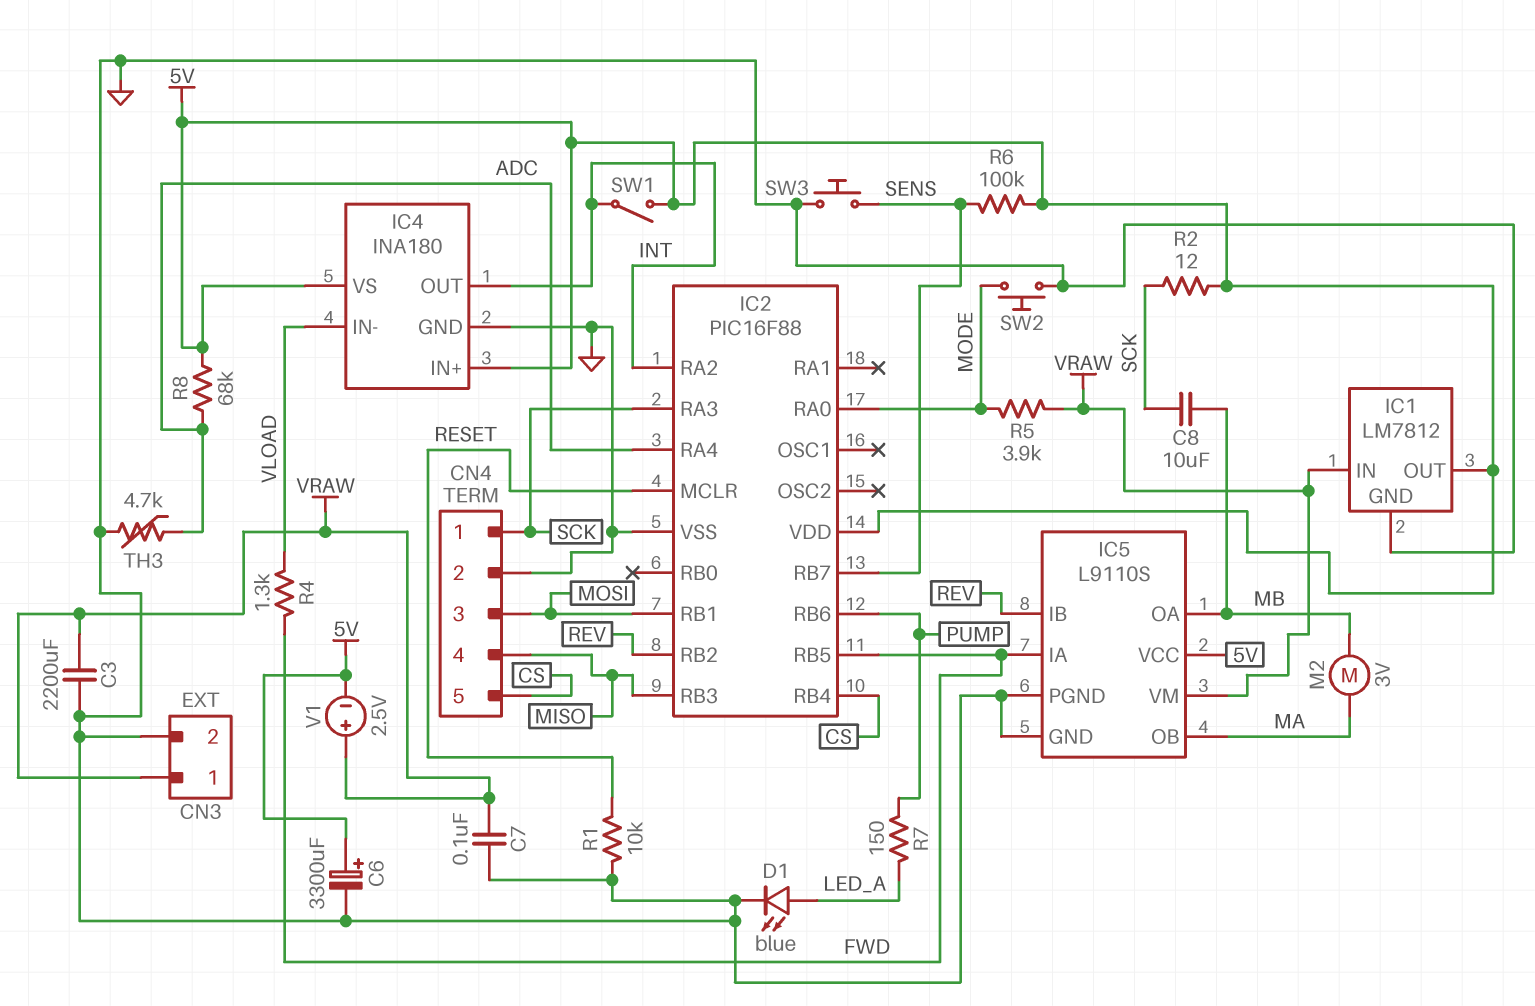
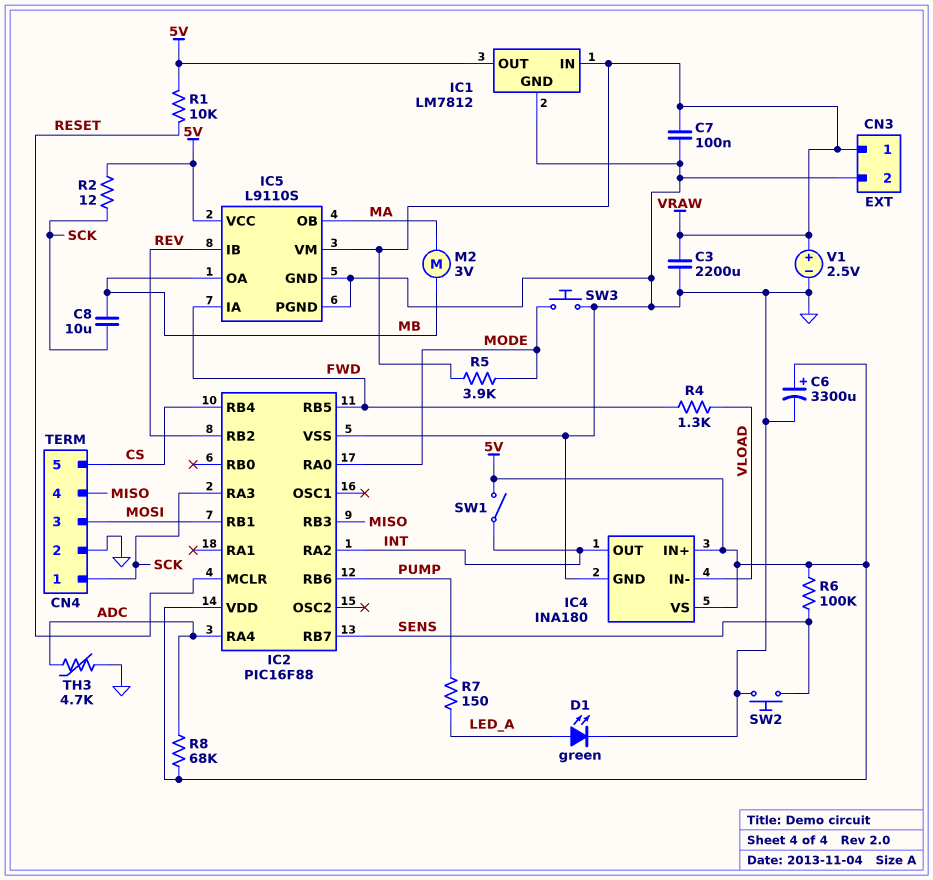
D1: LED blue (A LED_A, K GND) -> LED green (A LED_A, K GND)
R1: 10k (GND, RESET) -> 10k (5V, RESET)
SW2: button (GND, MODE) -> button (GND, SENS)
SW3: button (GND, SENS) -> button (GND, MODE)
V1: 2.5V (plus VRAW, minus 5V) -> 2.5V (plus VRAW, minus GND)

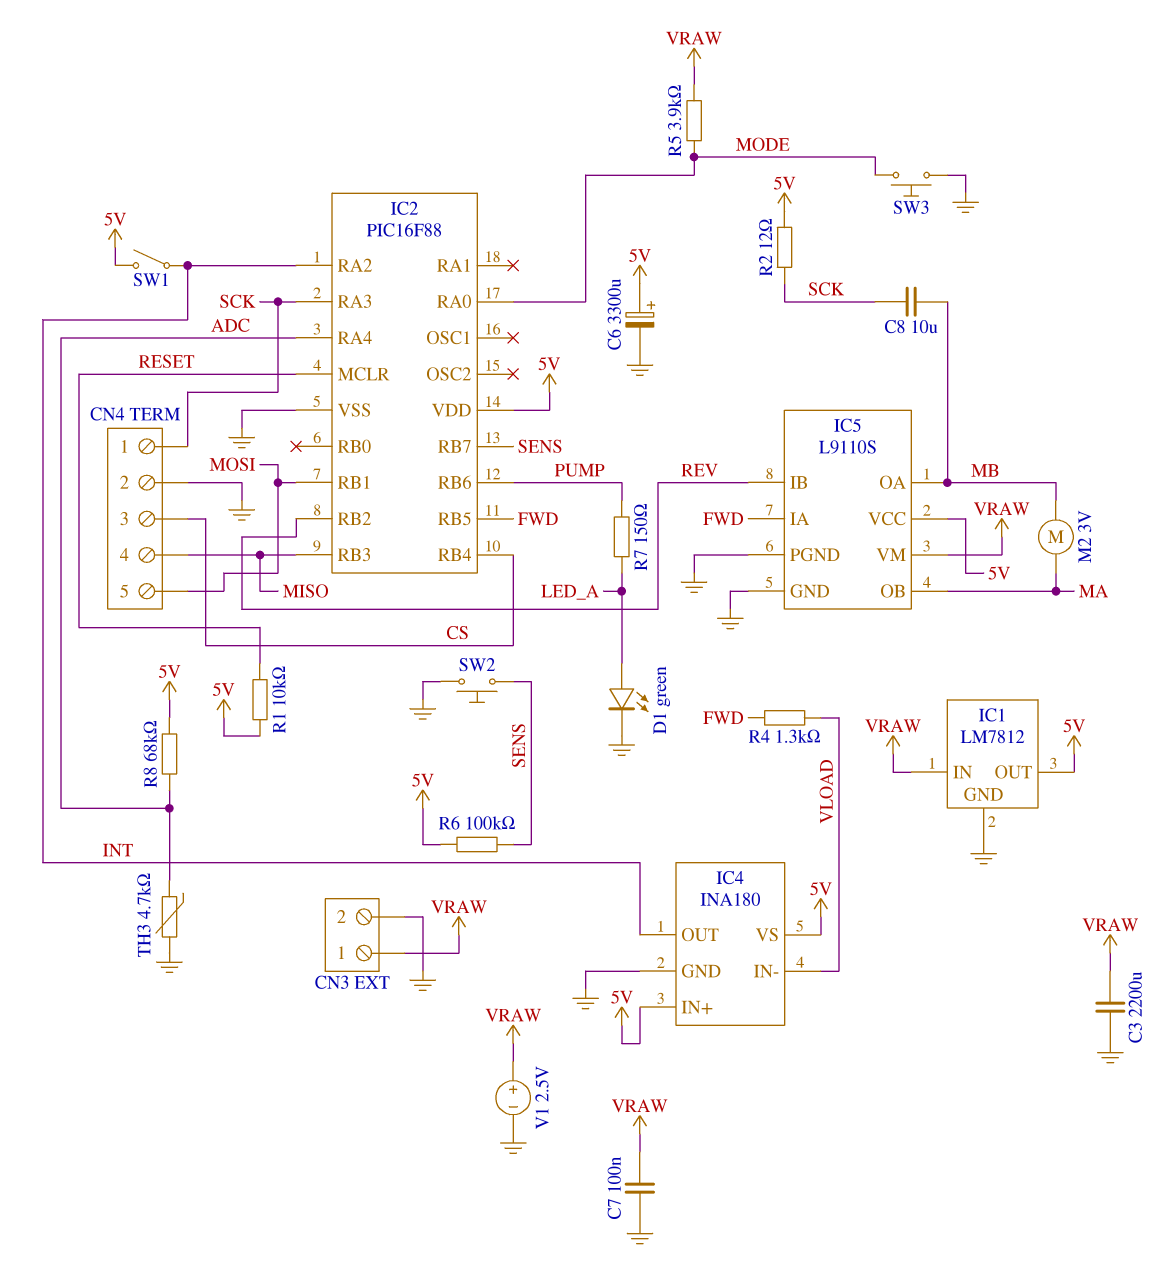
CN4 pin 3: MOSI -> CS
CN4 pin 5: CS -> MOSI

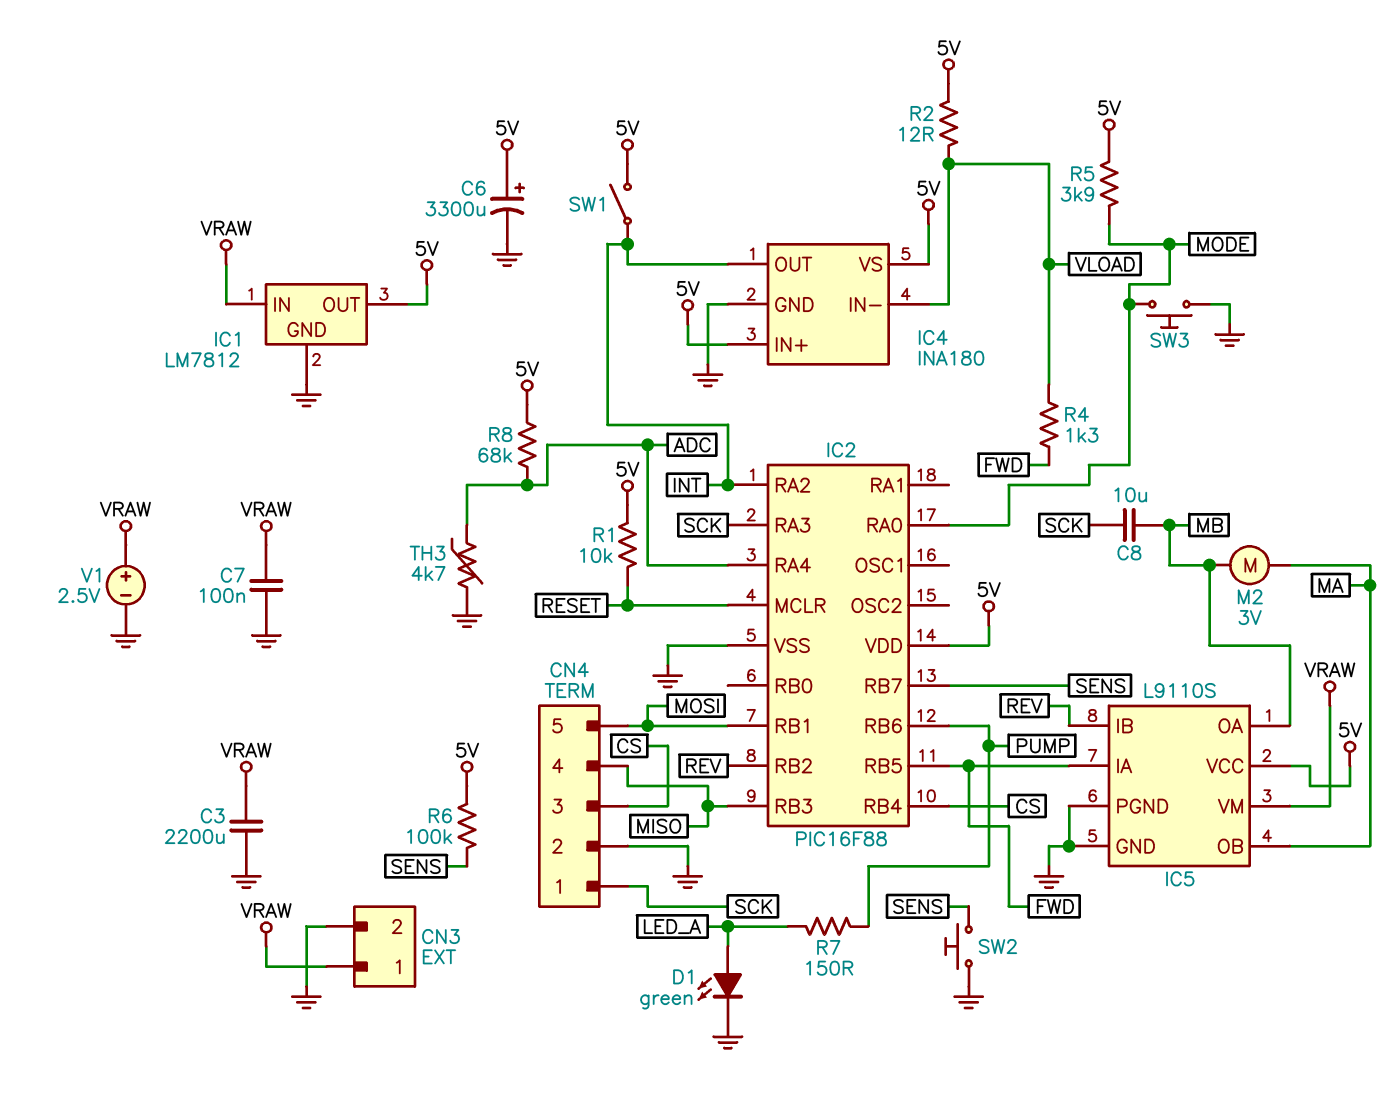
R2: 12 (5V, SCK) -> 12 (5V, VLOAD)
R5: 3.9k (MODE, VRAW) -> 3.9k (5V, MODE)

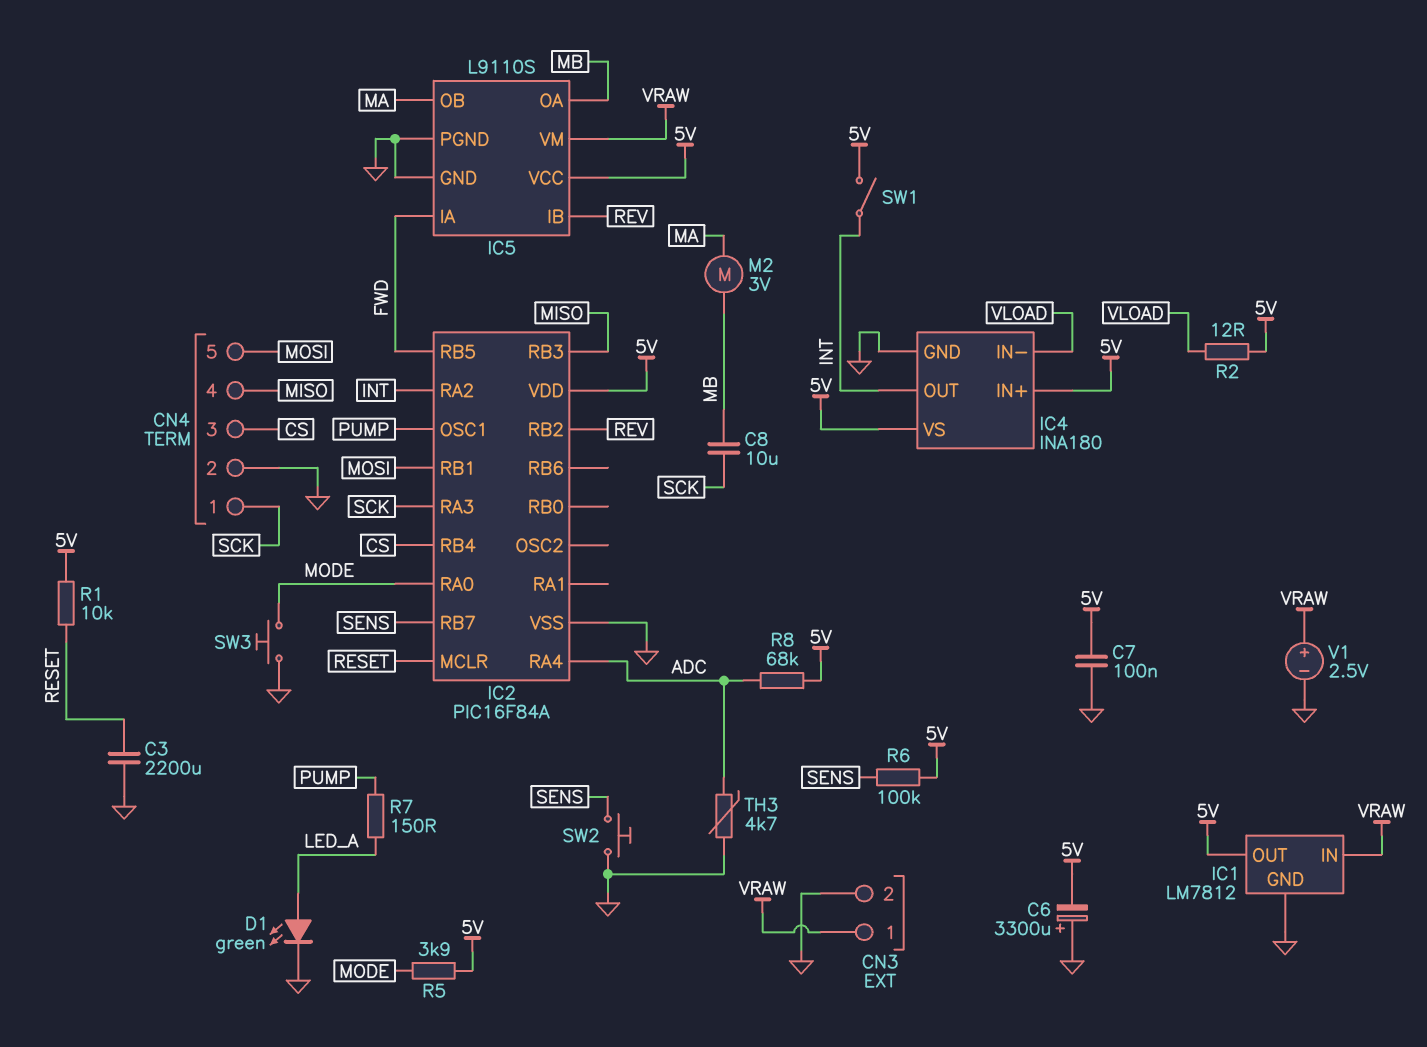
C3: 2200uF (GND, VRAW) -> 2200uF (GND, RESET)
C6: 3300uF (plus 5V, minus GND) -> 3300uF (plus GND, minus 5V)
C7: 100nF (GND, VRAW) -> 100nF (5V, GND)
IC2: PIC16F88 -> PIC16F84A
IC2 pin OSC1: none -> PUMP
IC2 pin RB6: PUMP -> none
R4: 1.3k (FWD, VLOAD) -> none

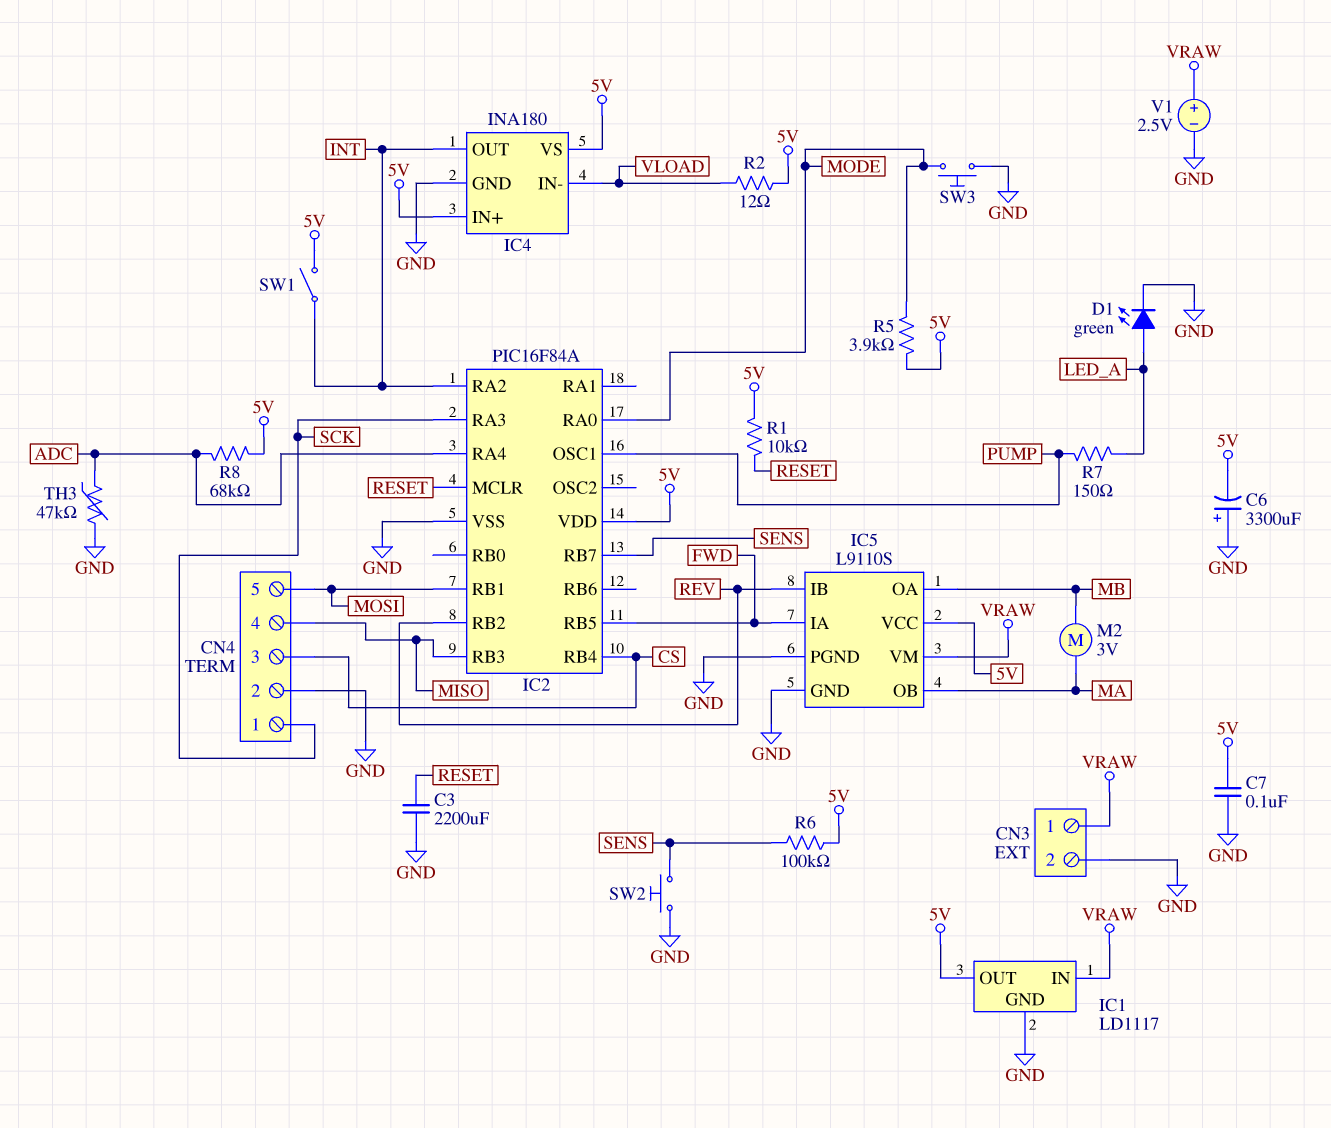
C8: 10uF (MB, SCK) -> none
IC1: LM7812 -> LD1117
TH3: 4.7k (ADC, GND) -> 47k (ADC, GND)

